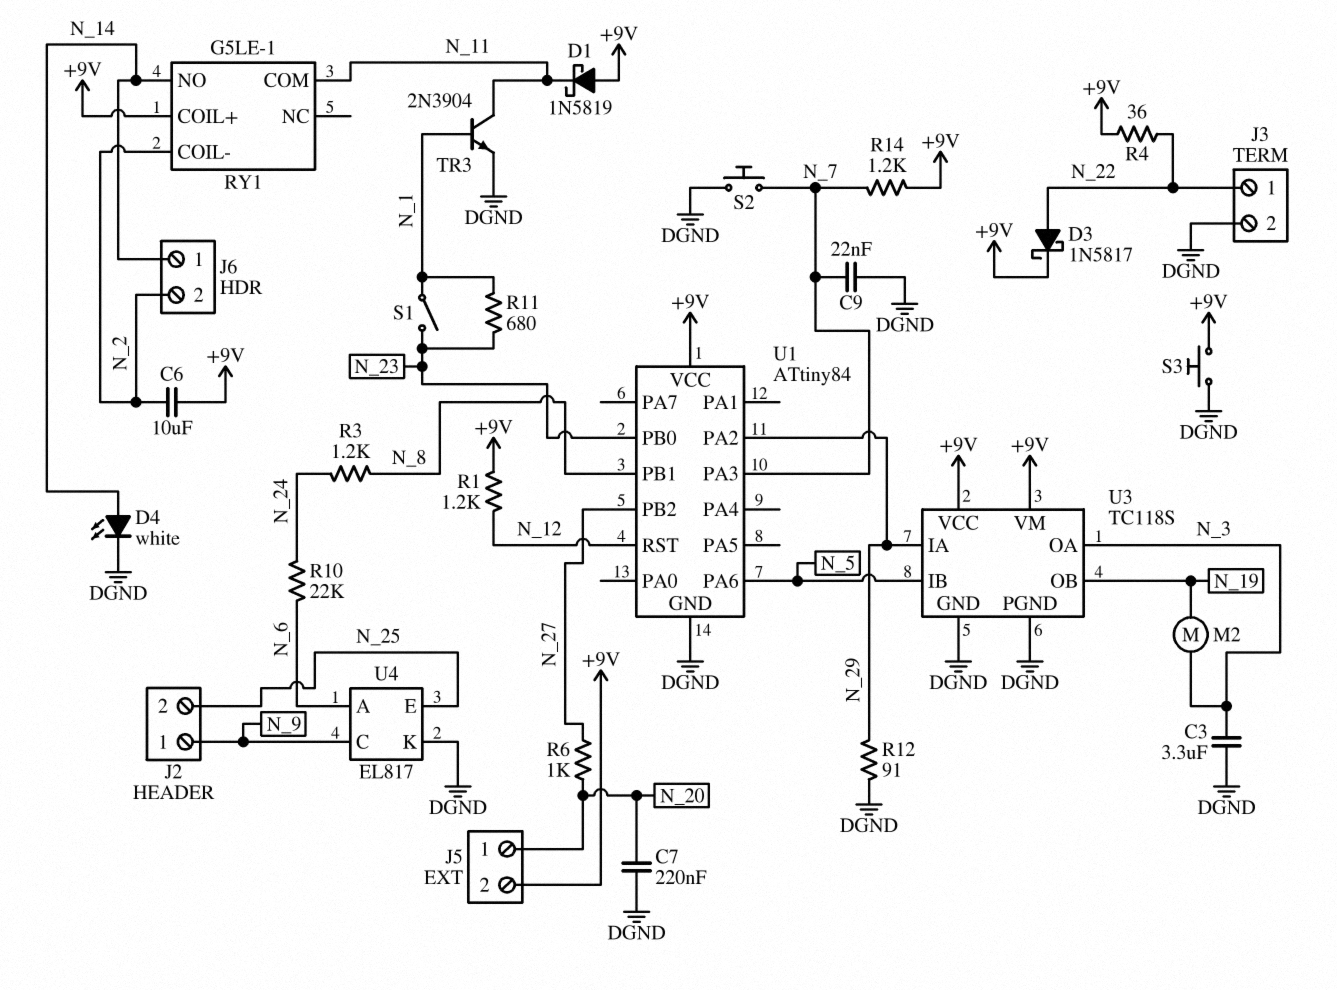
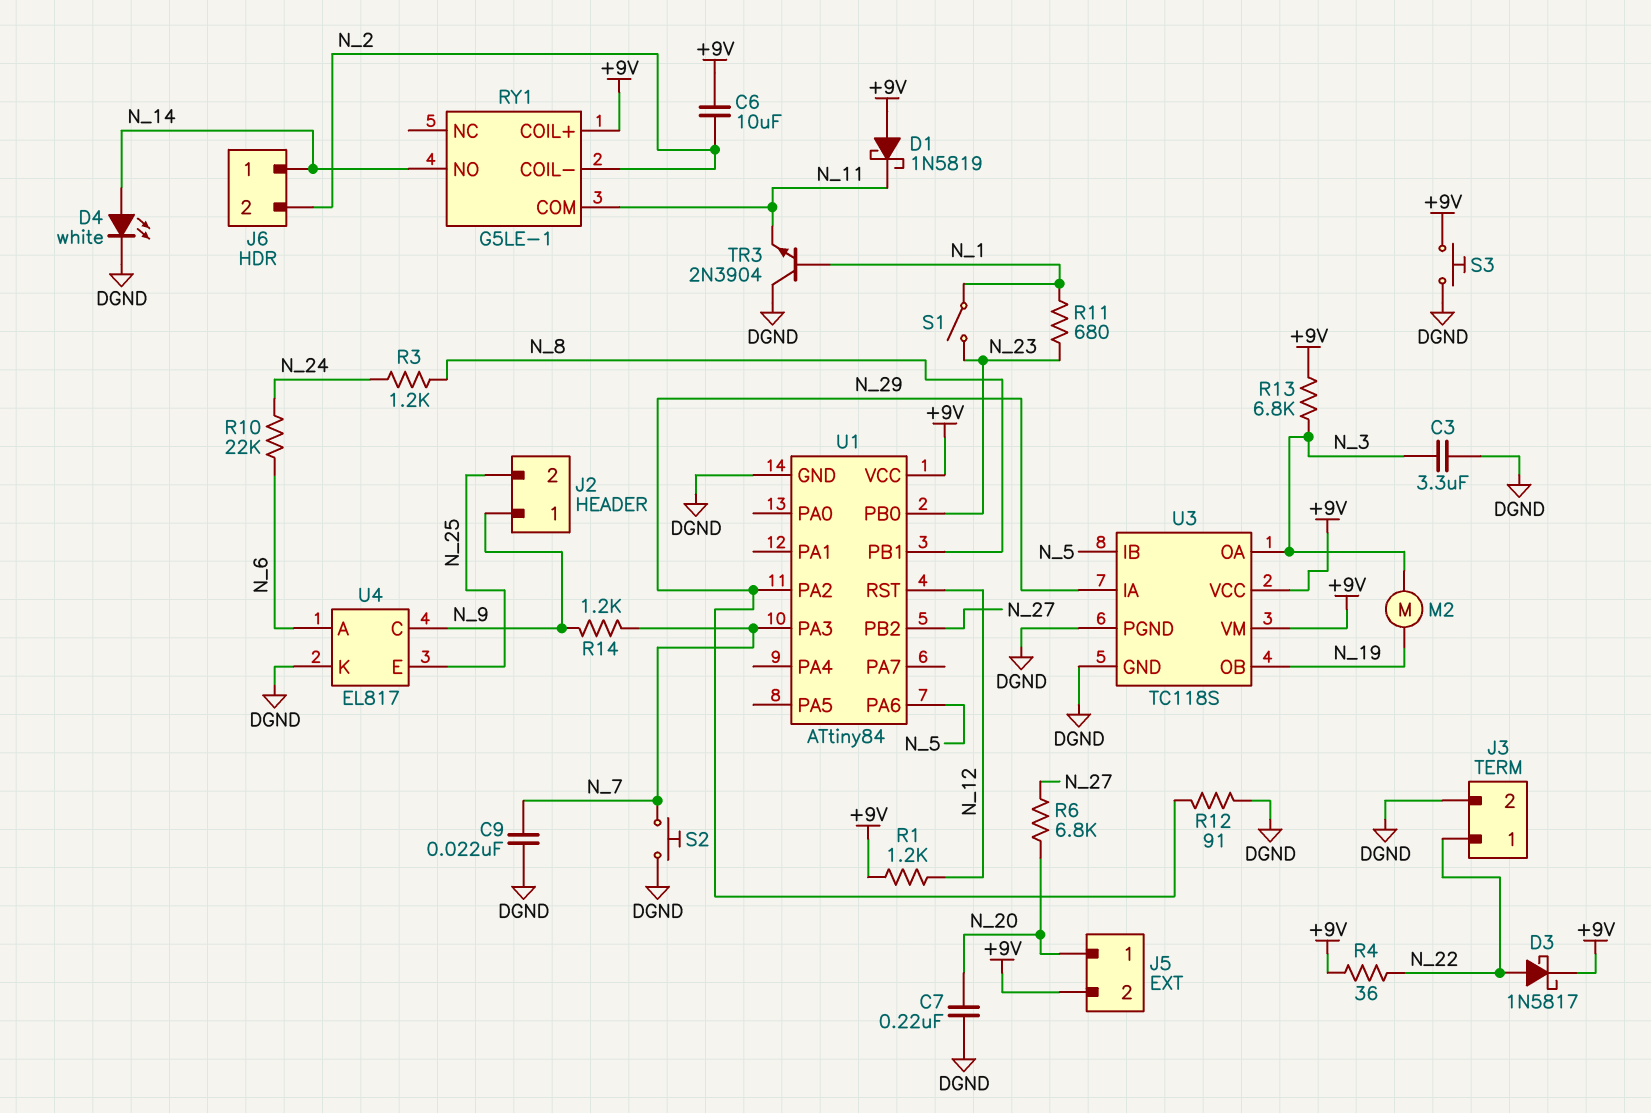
R6: 1k (N_20, N_27) -> 6.8k (N_20, N_27)
R13: none -> 6.8k (+9V, N_3)
R14: 1.2k (+9V, N_7) -> 1.2k (N_7, N_9)
TR3: NPN 2N3904 (B N_1, C N_11, E DGND) -> NPN 2N3904 (B N_1, C DGND, E N_11)

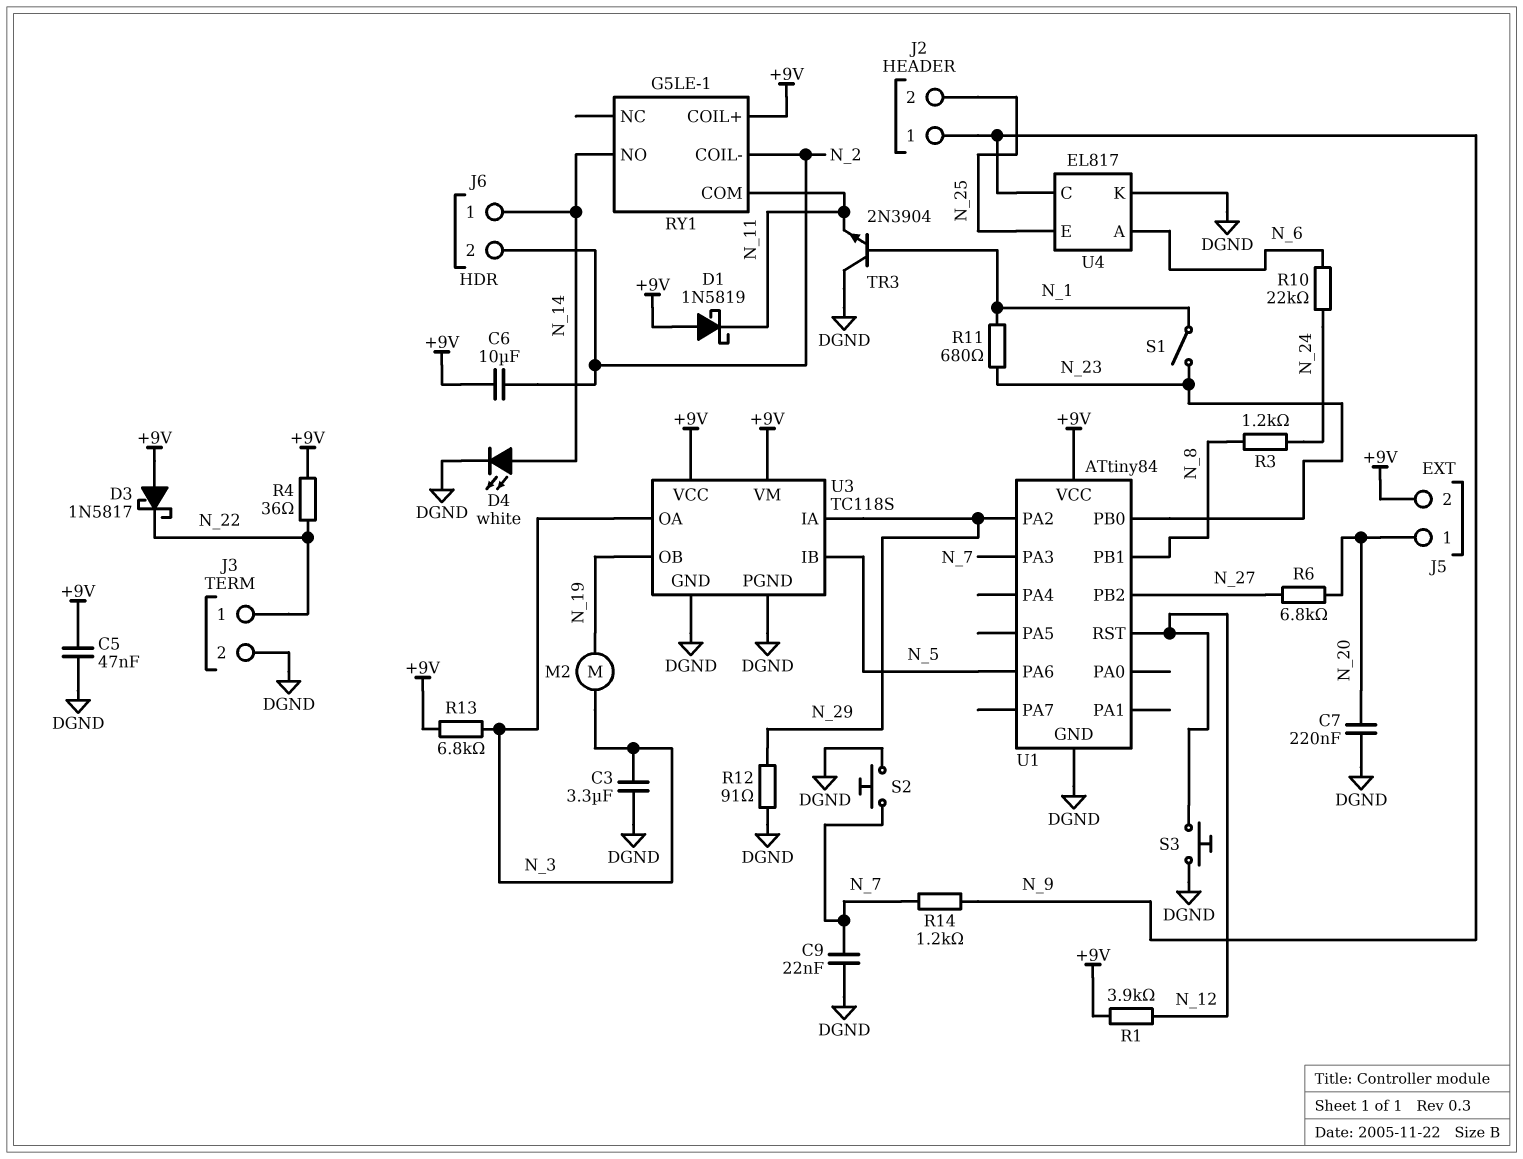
C5: none -> 47nF (+9V, DGND)
D3: schottky 1N5817 (A N_22, K +9V) -> schottky 1N5817 (A +9V, K N_22)
R1: 1.2k (+9V, N_12) -> 3.9k (+9V, N_12)
S3: button (+9V, DGND) -> button (DGND, N_12)

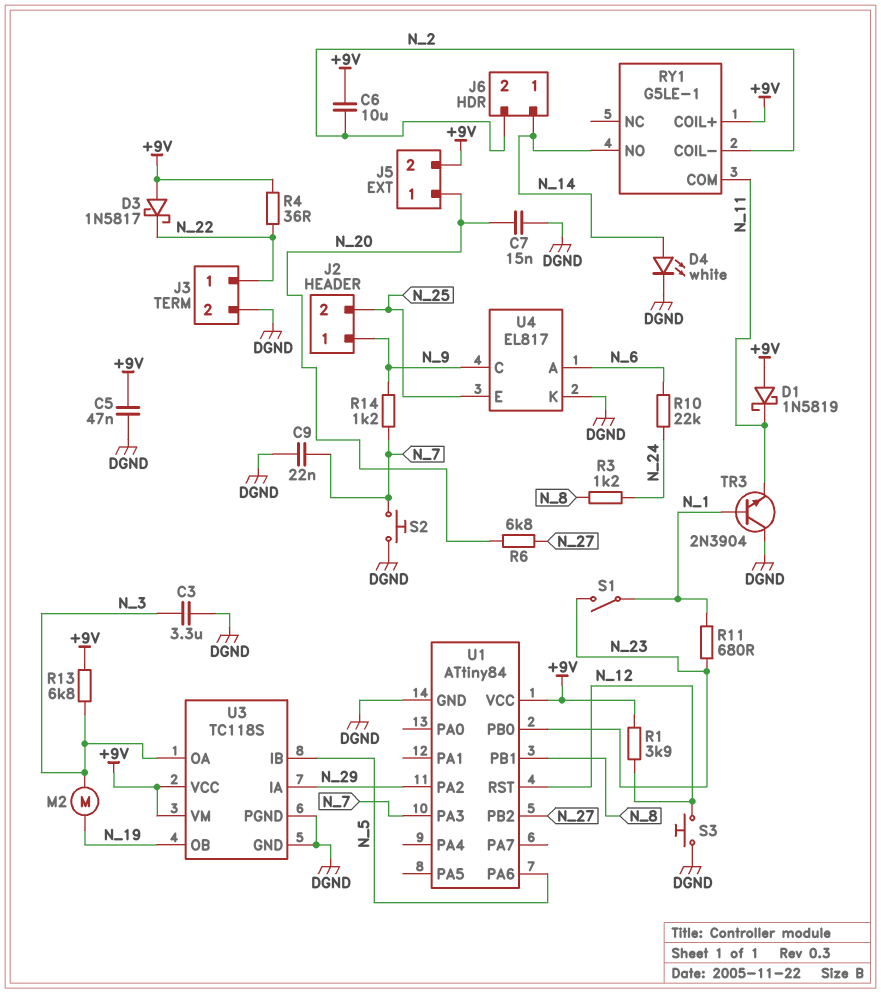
C7: 220nF (DGND, N_20) -> 15nF (DGND, N_20)
R12: 91 (DGND, N_29) -> none

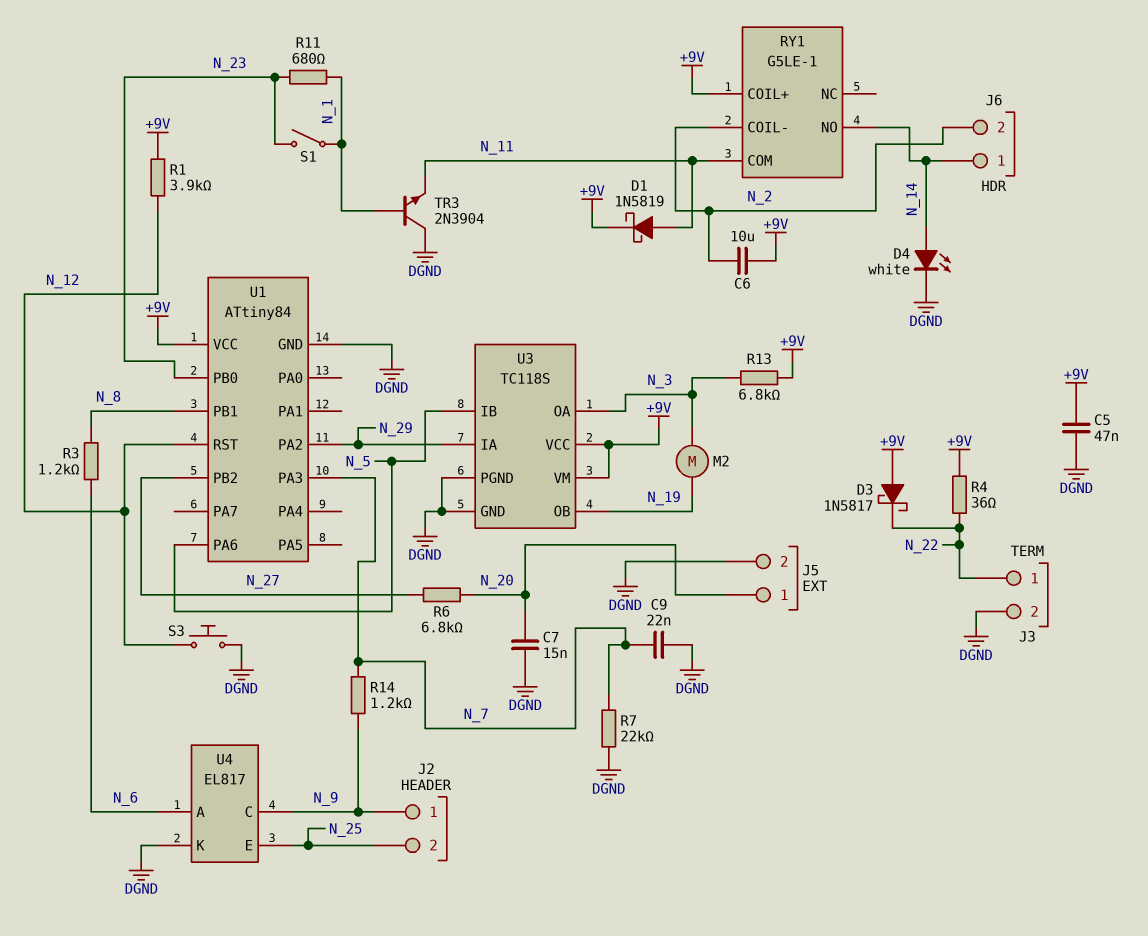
C3: 3.3uF (DGND, N_3) -> none
D1: schottky 1N5819 (A +9V, K N_11) -> schottky 1N5819 (A N_11, K +9V)
J5 pin 2: +9V -> DGND
R3: 1.2k (N_8, N_24) -> 1.2k (N_6, N_8)
R7: none -> 22k (DGND, N_7)
R10: 22k (N_6, N_24) -> none
S2: button (DGND, N_7) -> none

